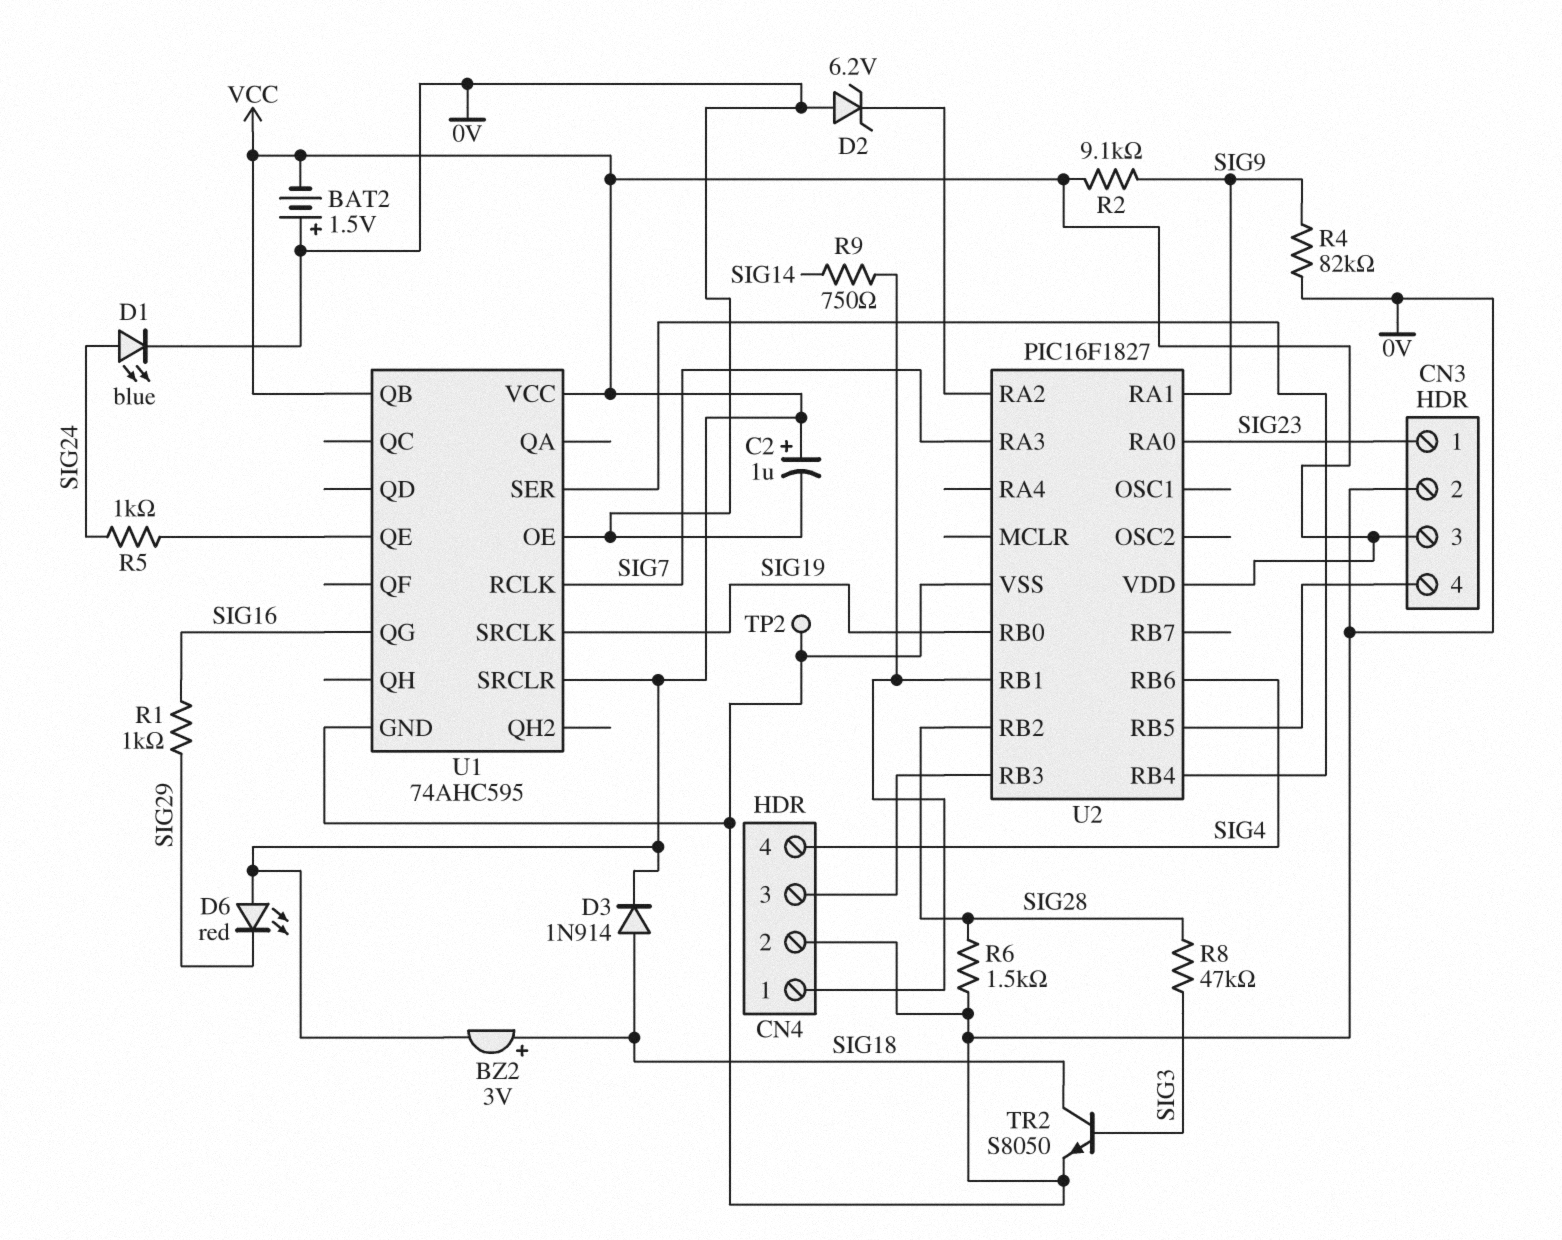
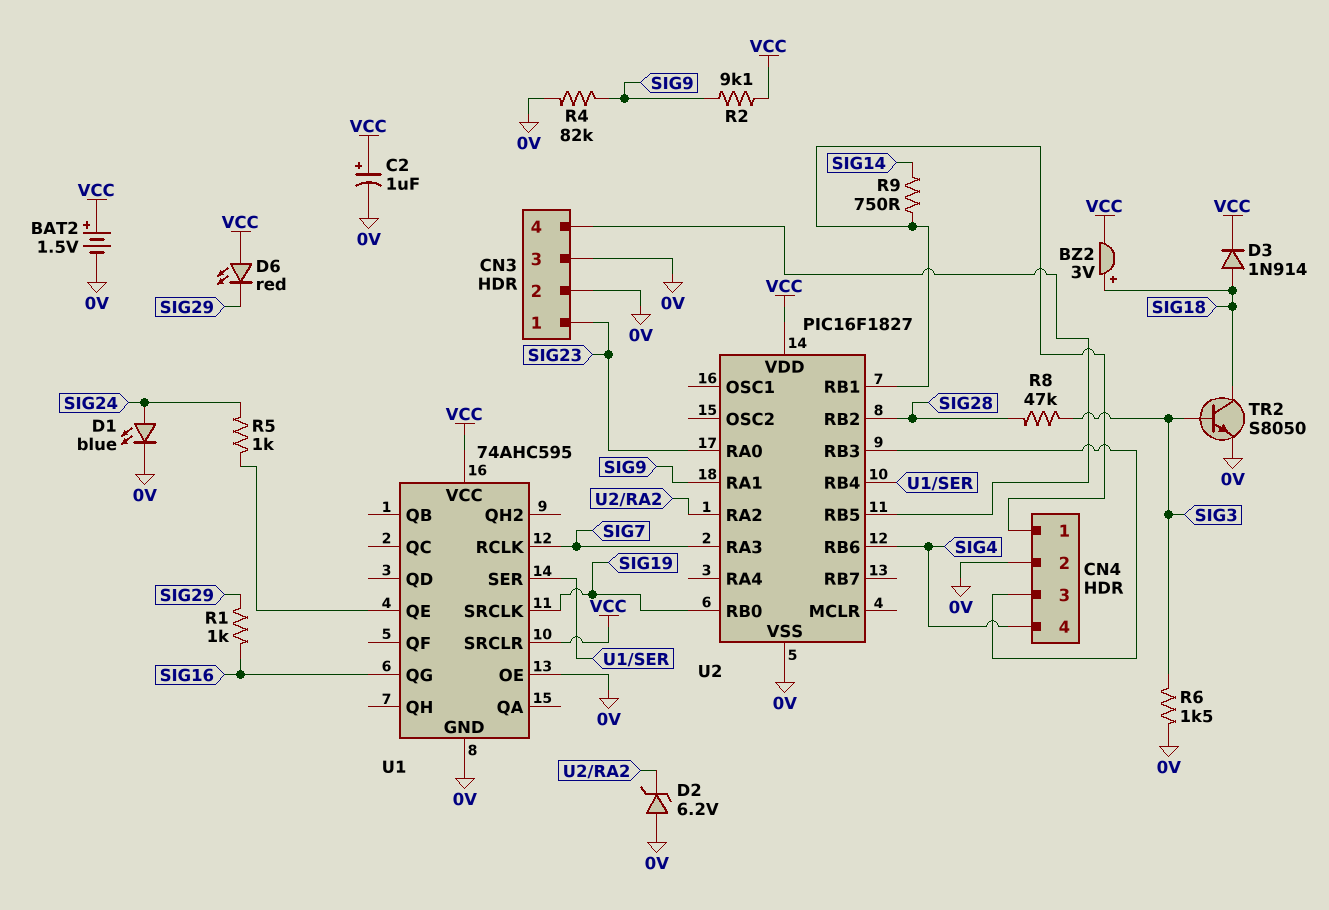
BAT2: 1.5V (plus 0V, minus VCC) -> 1.5V (plus VCC, minus 0V)
CN3 pin 3: VCC -> 0V
R6: 1.5k (0V, SIG28) -> 1.5k (0V, SIG3)
TP2: test point (0V) -> none
U1 pin QB: VCC -> none

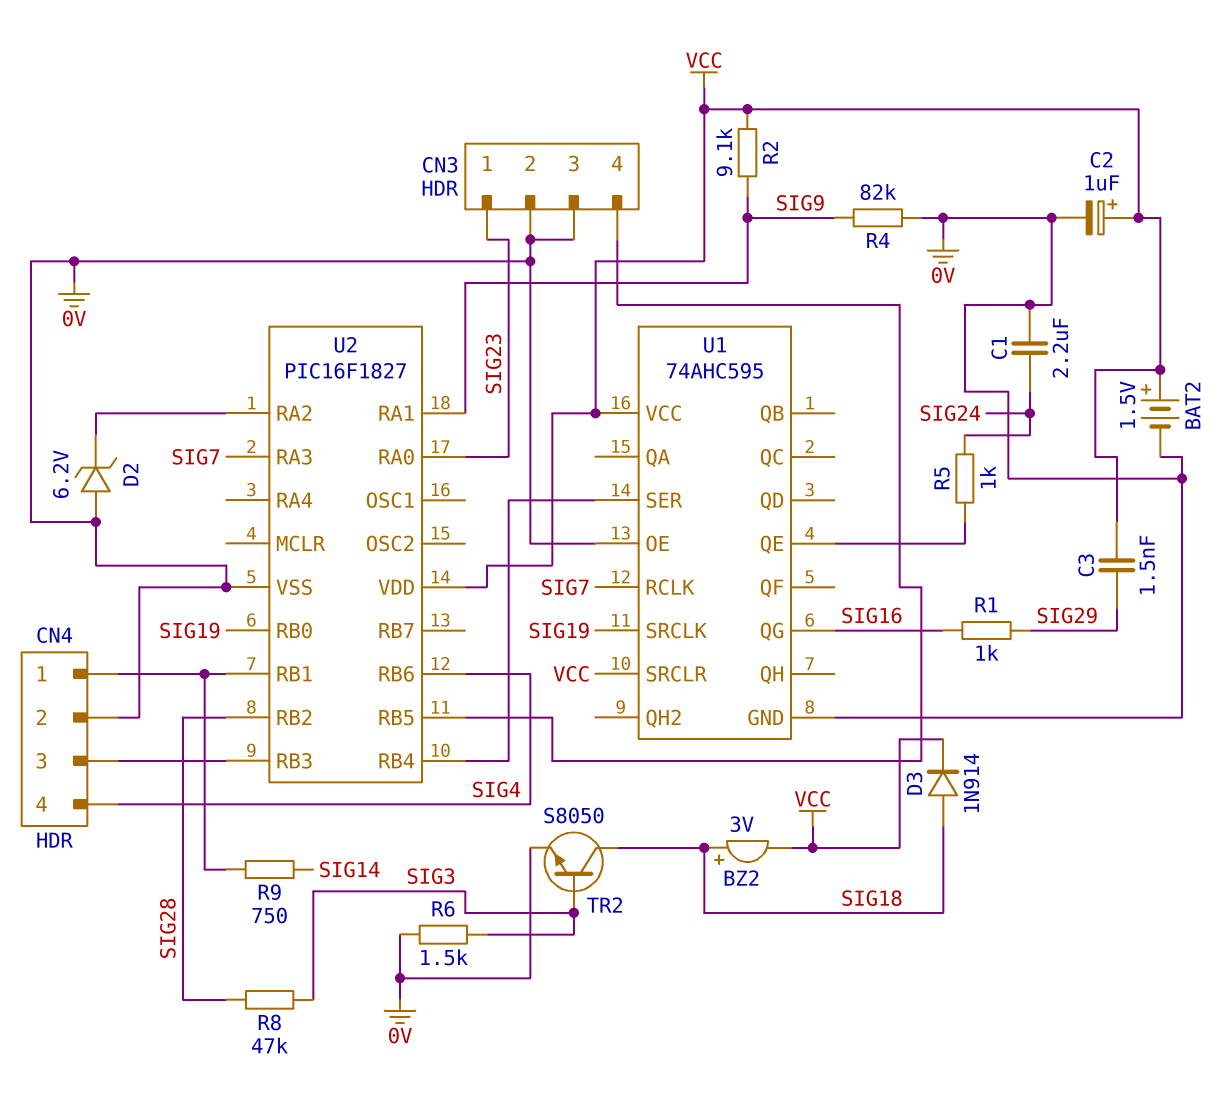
C1: none -> 2.2uF (0V, SIG24)
C3: none -> 1.5nF (SIG29, VCC)
D1: LED blue (A SIG24, K 0V) -> none
D6: LED red (A VCC, K SIG29) -> none

